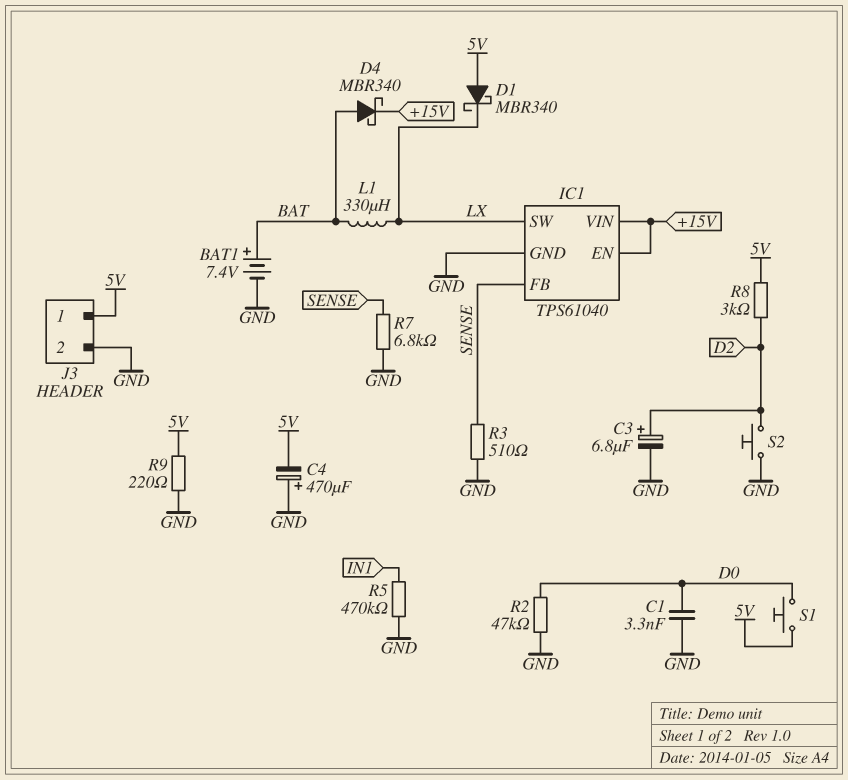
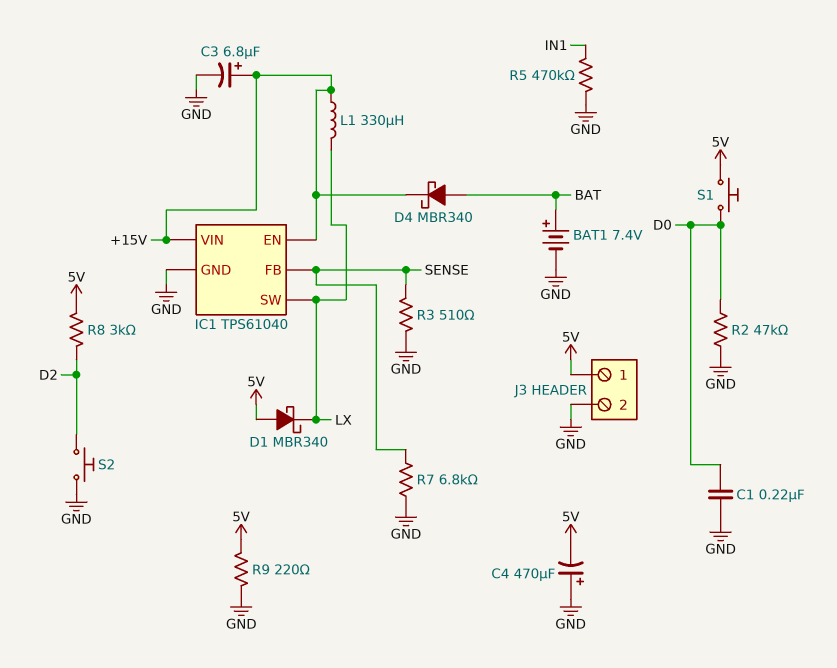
C1: 3.3nF (D0, GND) -> 220nF (D0, GND)
C3: 6.8uF (plus D2, minus GND) -> 6.8uF (plus +15V, minus GND)
L1: 330uH (BAT, LX) -> 330uH (+15V, LX)

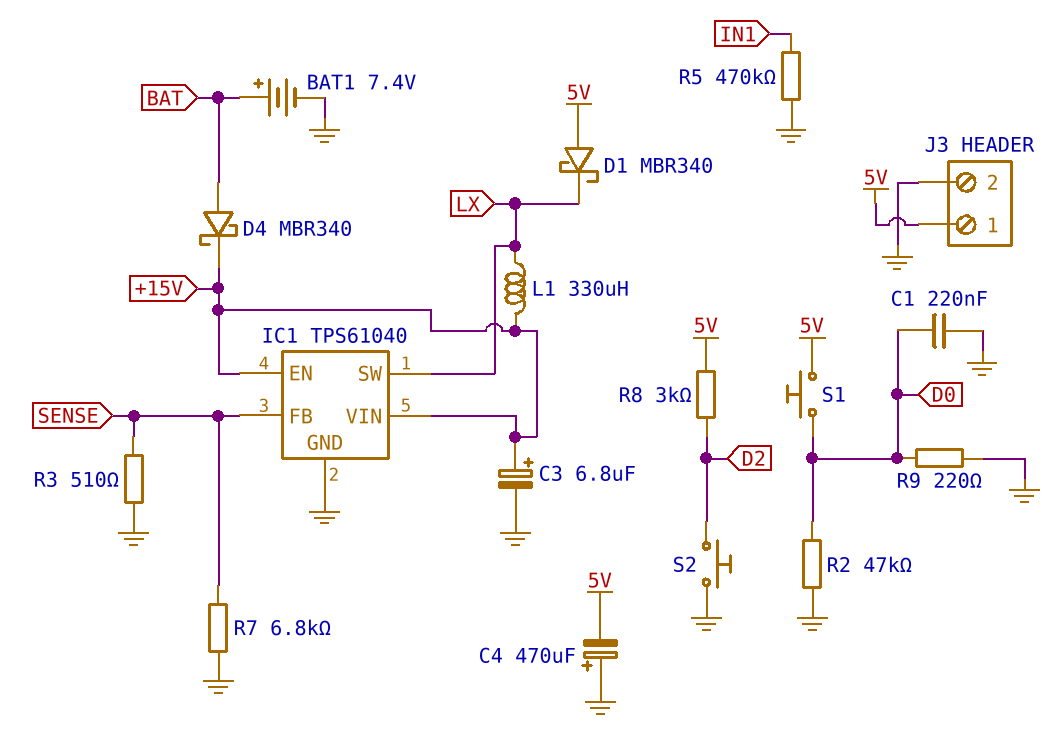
R9: 220 (5V, GND) -> 220 (D0, GND)

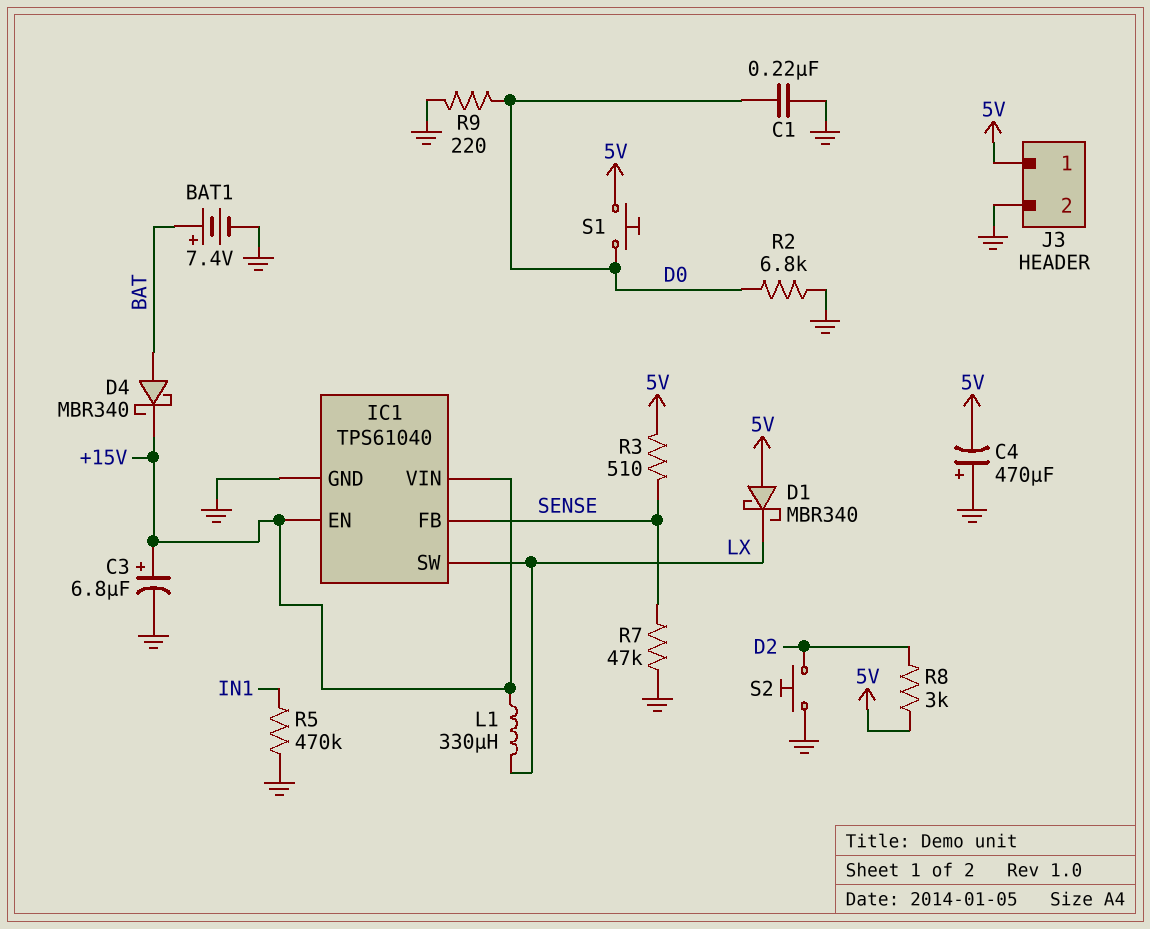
R2: 47k (D0, GND) -> 6.8k (D0, GND)
R3: 510 (GND, SENSE) -> 510 (5V, SENSE)
R7: 6.8k (GND, SENSE) -> 47k (GND, SENSE)

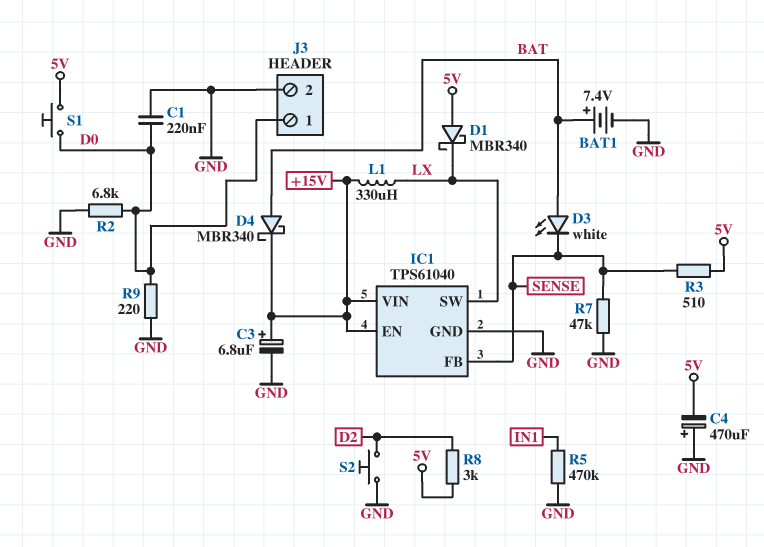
D3: none -> LED white (A BAT, K SENSE)
J3 pin 1: 5V -> D0

